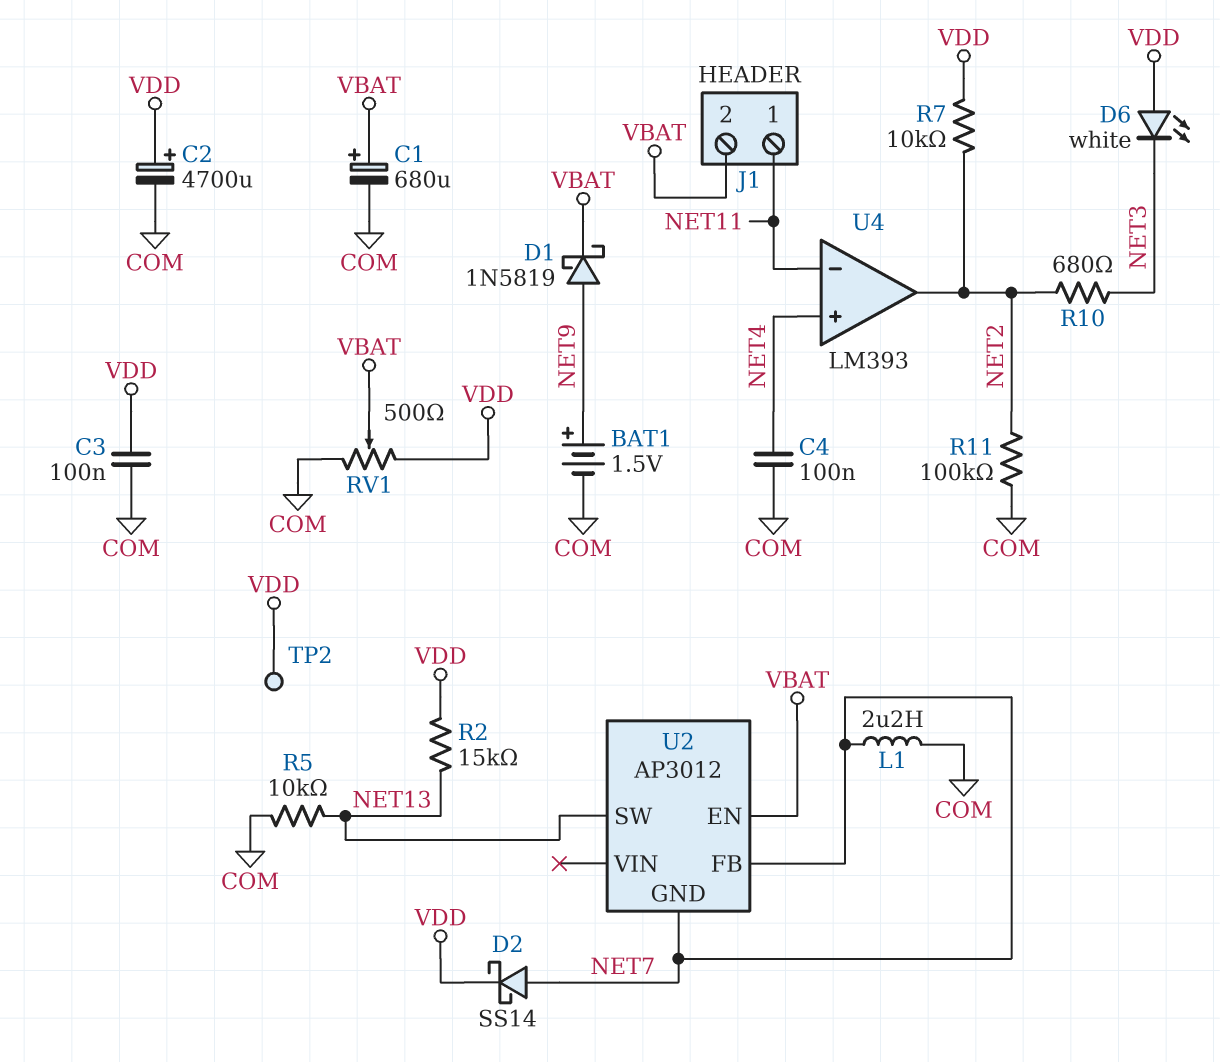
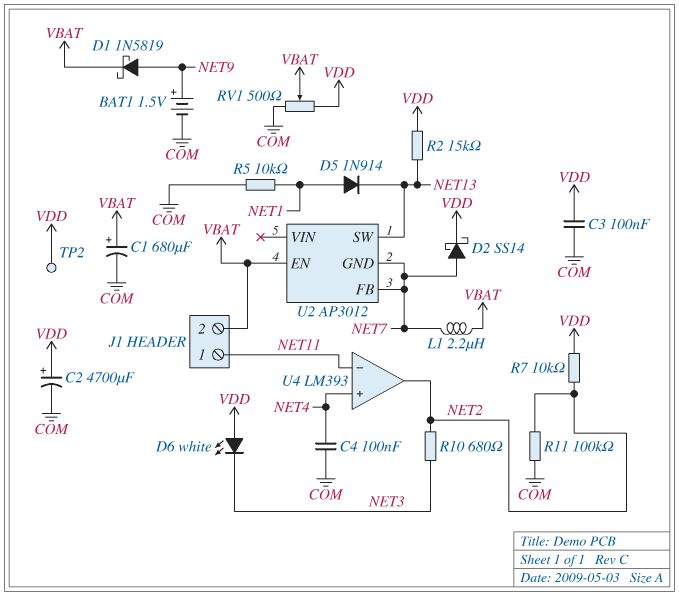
D5: none -> diode 1N914 (A NET1, K NET13)
L1: 2.2uH (COM, NET7) -> 2.2uH (NET7, VBAT)
R5: 10k (COM, NET13) -> 10k (COM, NET1)

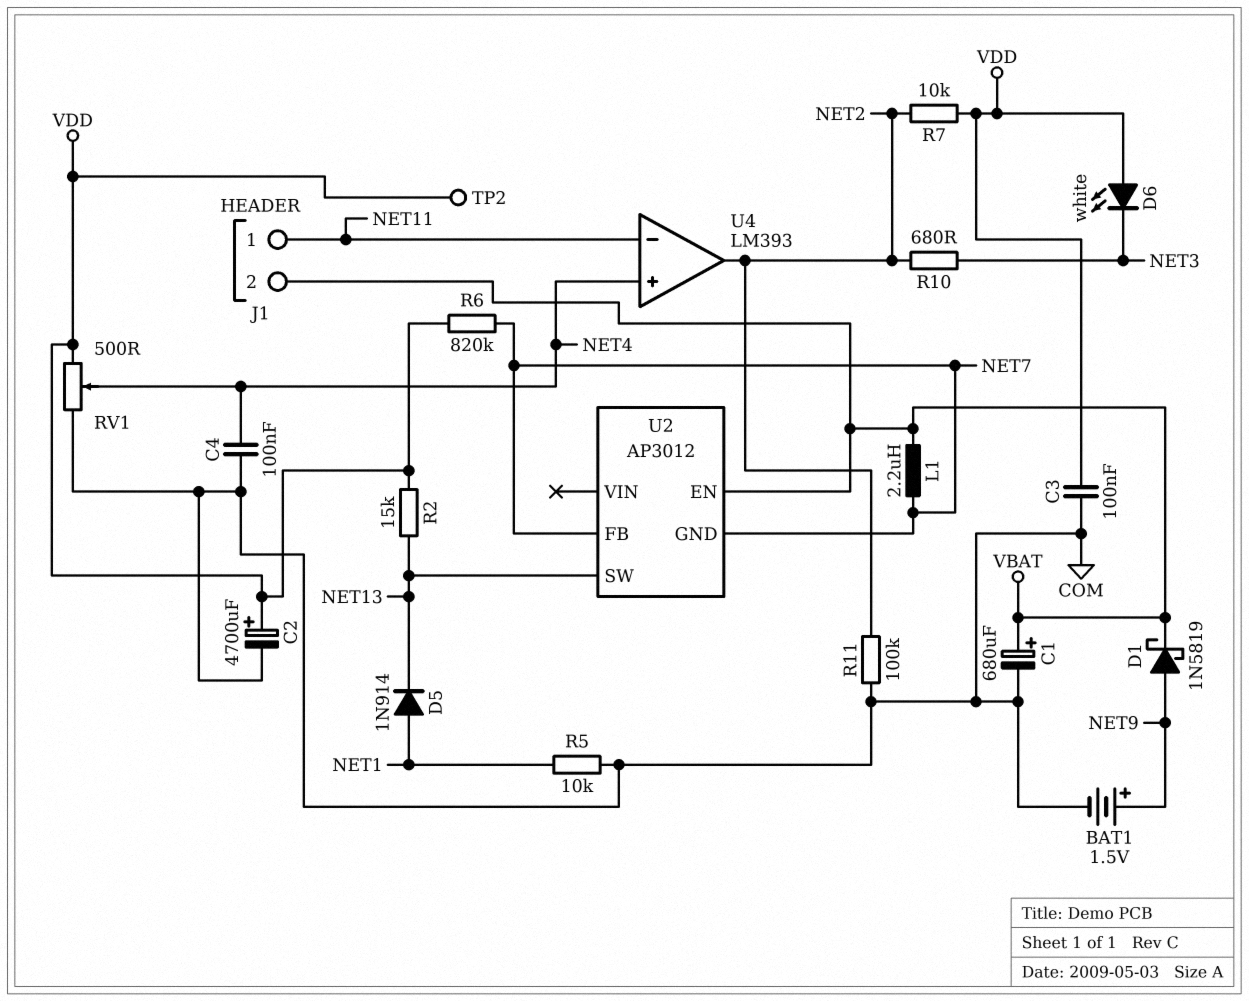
D2: schottky SS14 (A NET7, K VDD) -> none
R6: none -> 820k (NET7, VDD)
RV1: 500 (COM, VDD, wiper VBAT) -> 500 (COM, VDD, wiper NET4)

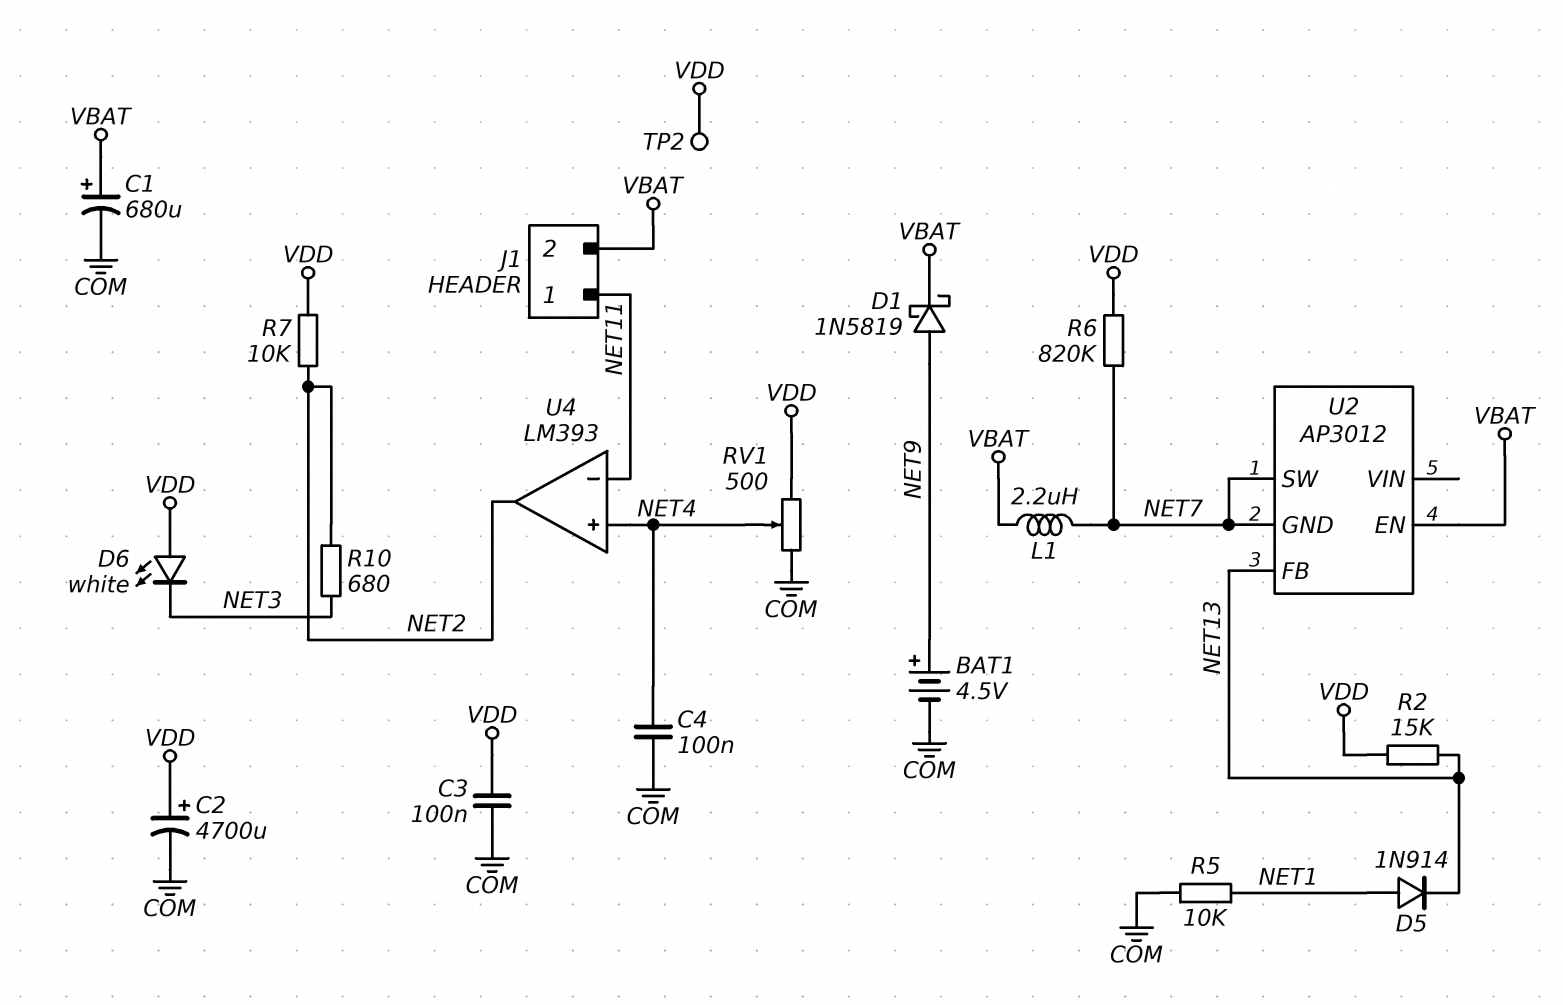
BAT1: 1.5V (plus NET9, minus COM) -> 4.5V (plus NET9, minus COM)
R11: 100k (COM, NET2) -> none
U2 pin FB: NET7 -> NET13
U2 pin SW: NET13 -> NET7

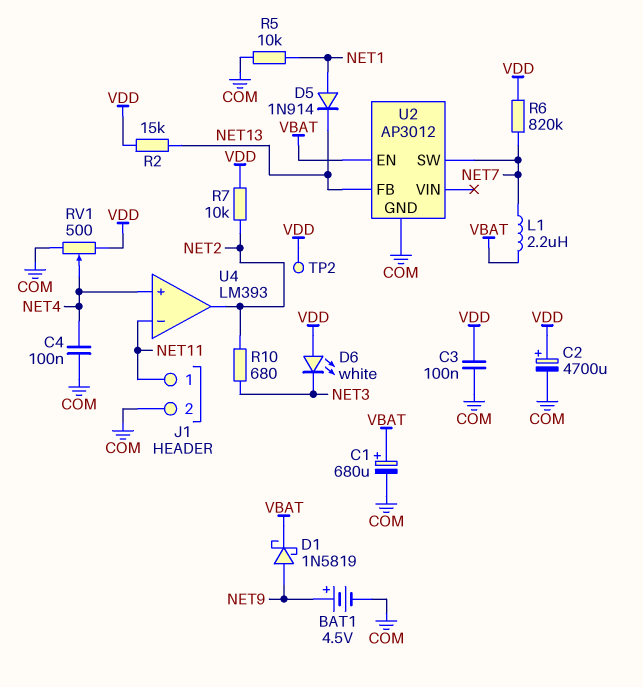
J1 pin 2: VBAT -> COM
U2 pin GND: NET7 -> COM

